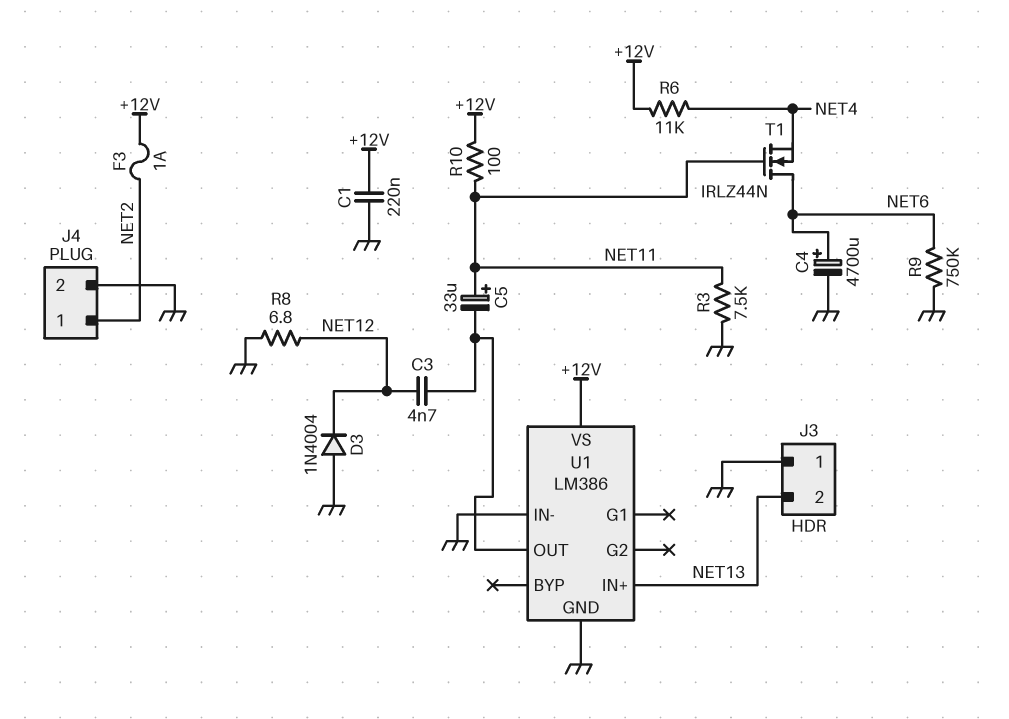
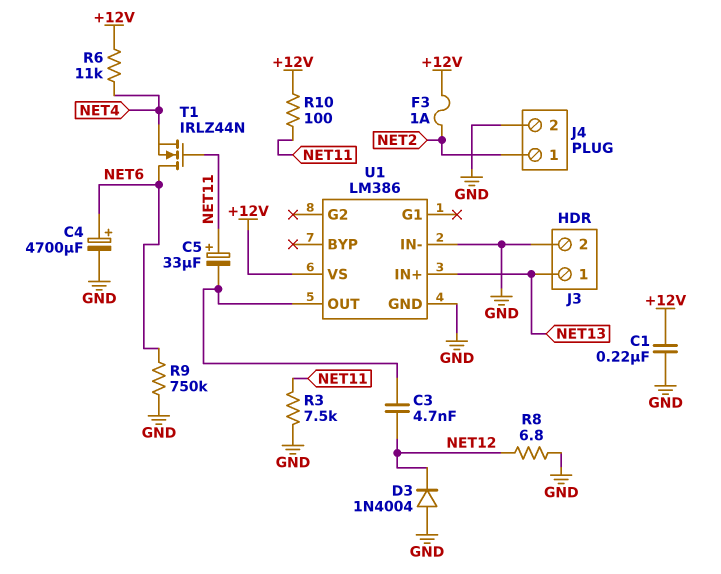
J3 pin 1: GND -> NET13
J3 pin 2: NET13 -> GND

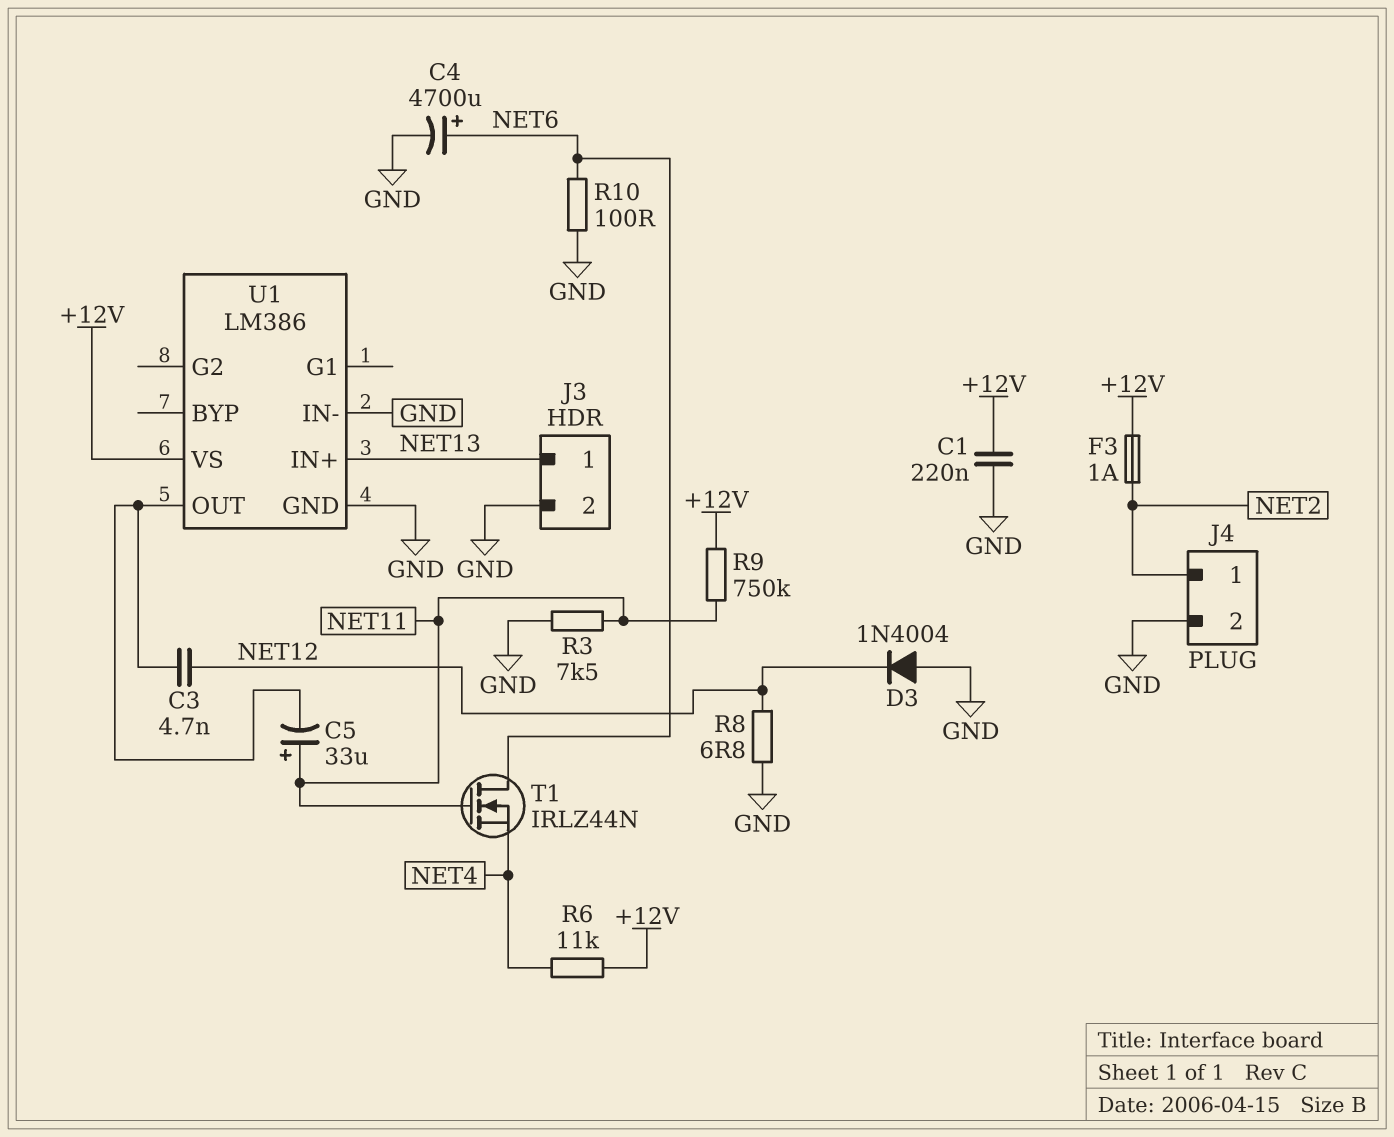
R9: 750k (GND, NET6) -> 750k (+12V, NET11)
R10: 100 (+12V, NET11) -> 100 (GND, NET6)

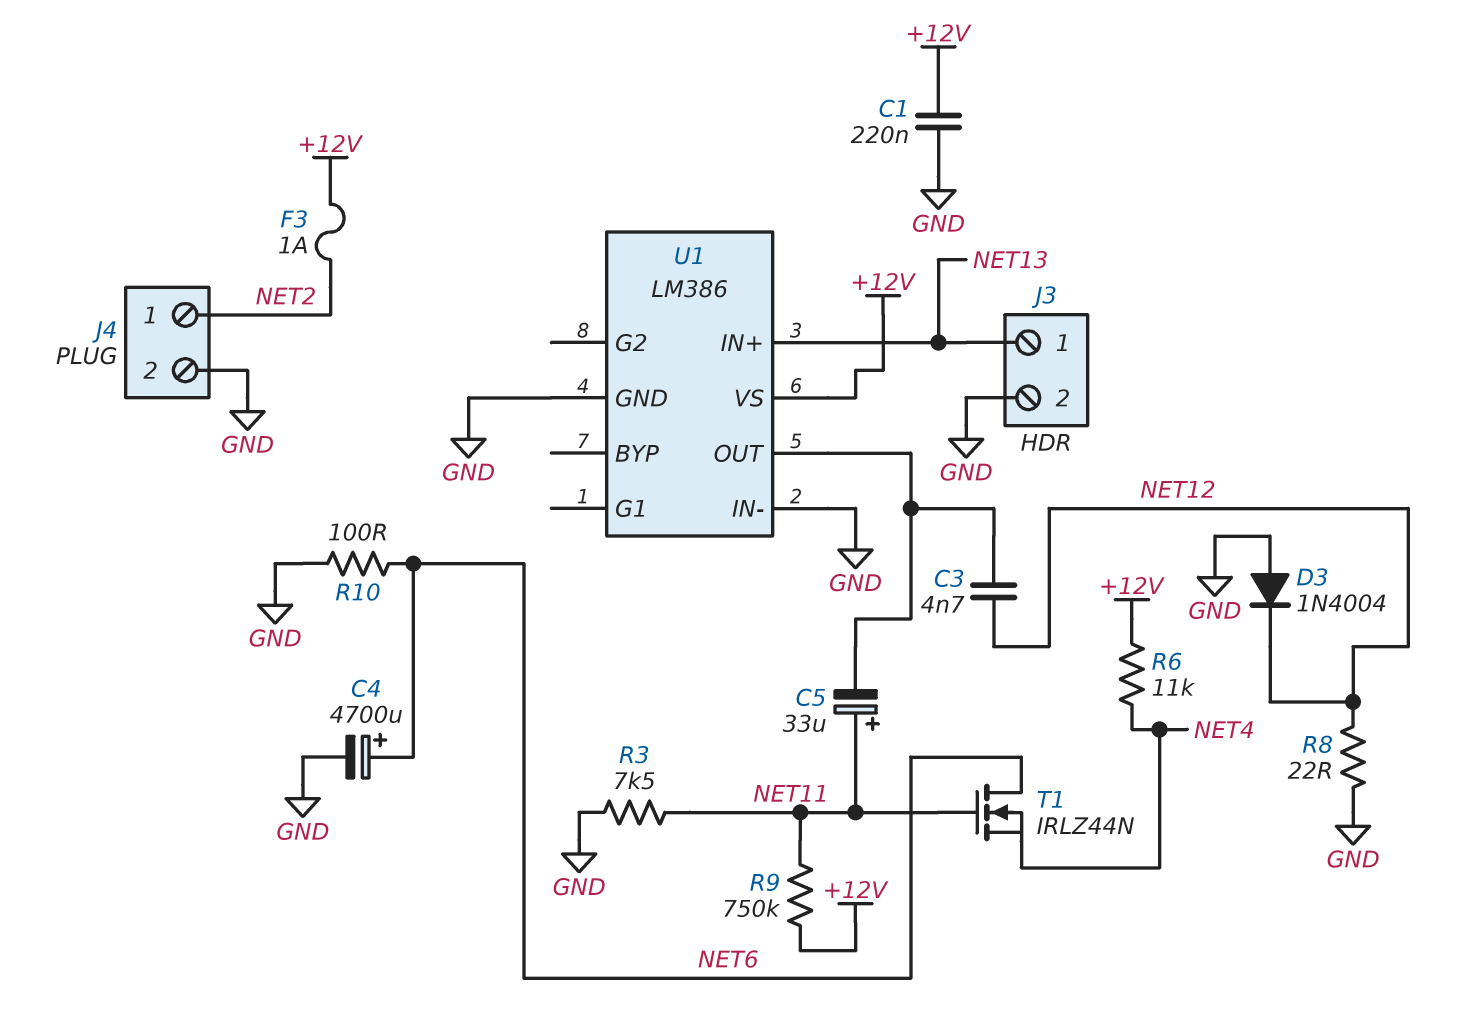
R8: 6.8 (GND, NET12) -> 22 (GND, NET12)

